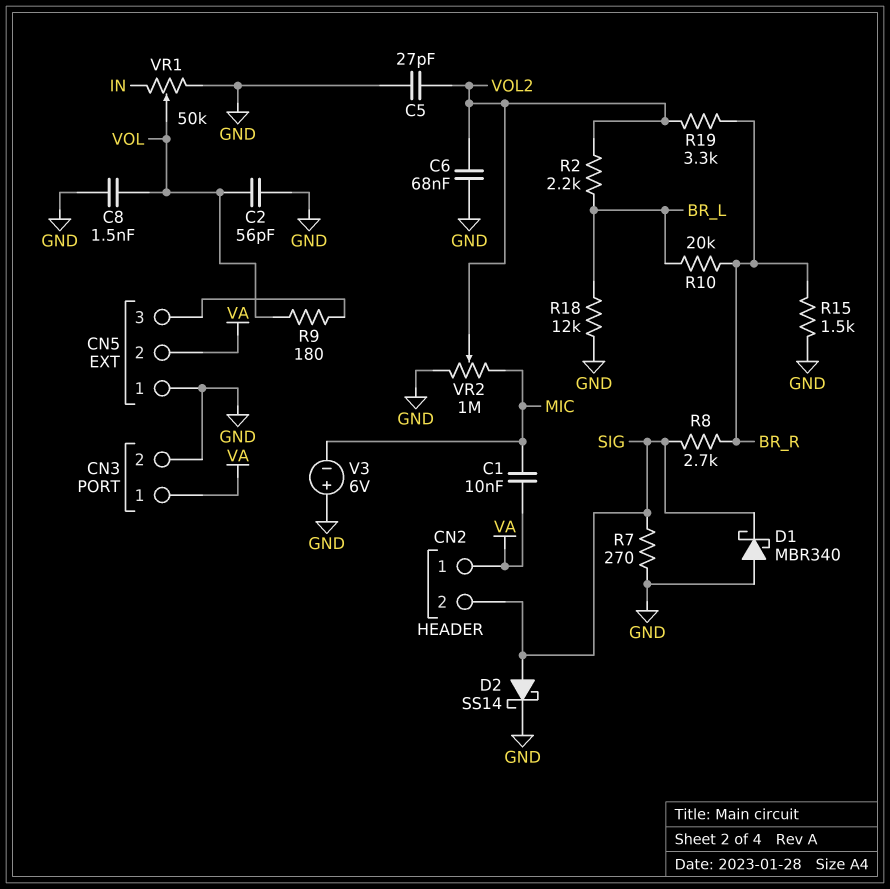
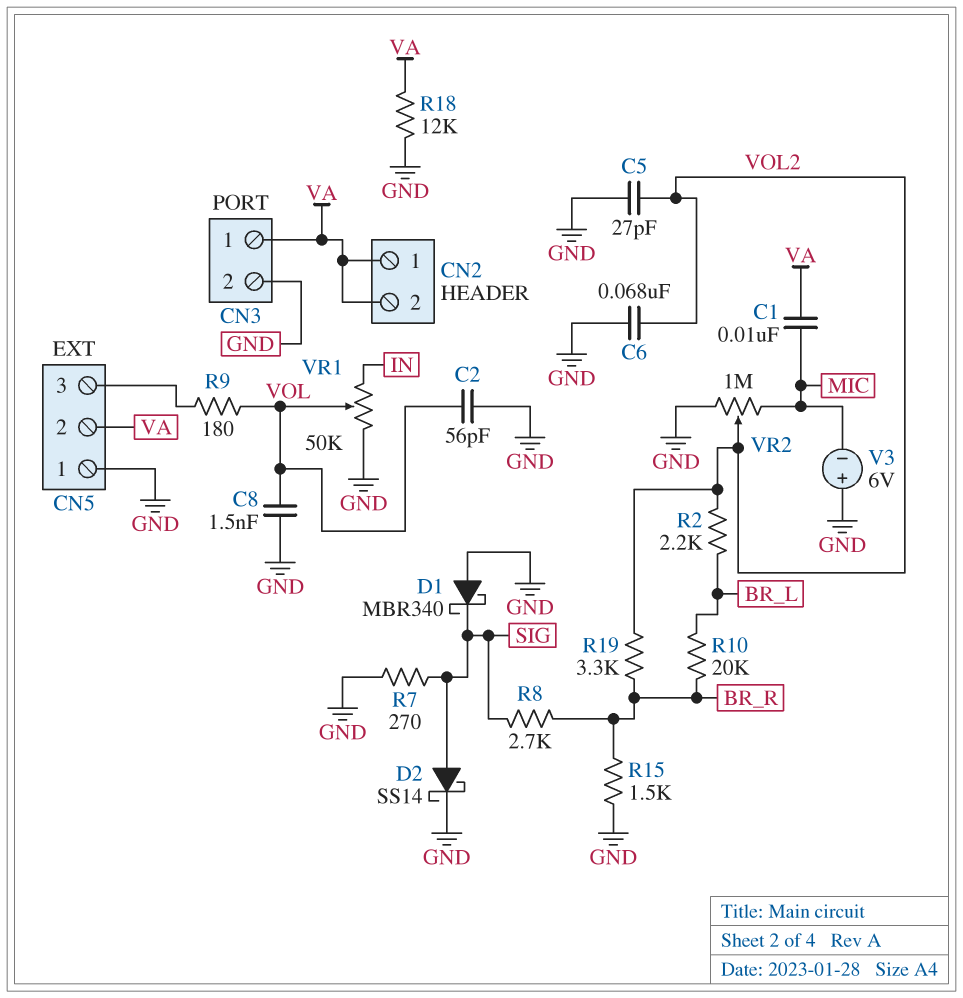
CN2 pin 2: SIG -> VA
R18: 12k (BR_L, GND) -> 12k (GND, VA)

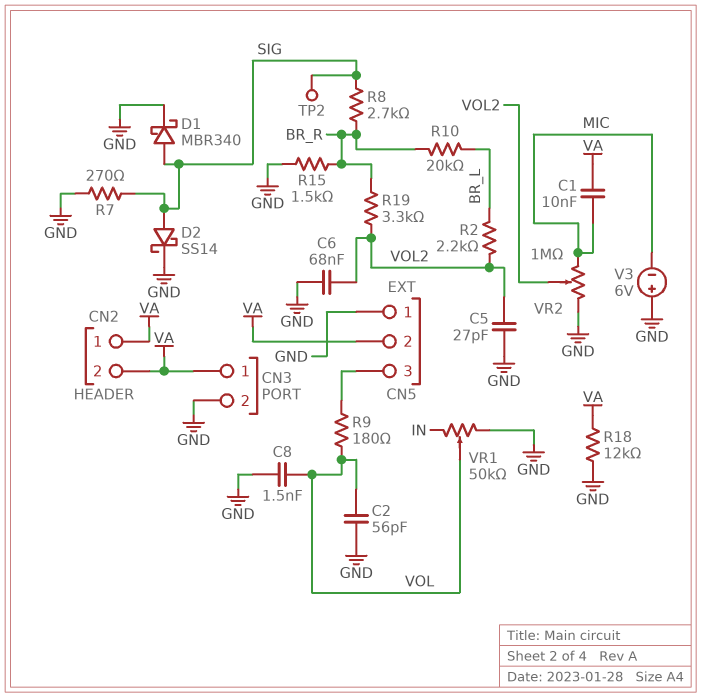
D1: schottky MBR340 (A GND, K SIG) -> schottky MBR340 (A SIG, K GND)
TP2: none -> test point (SIG)

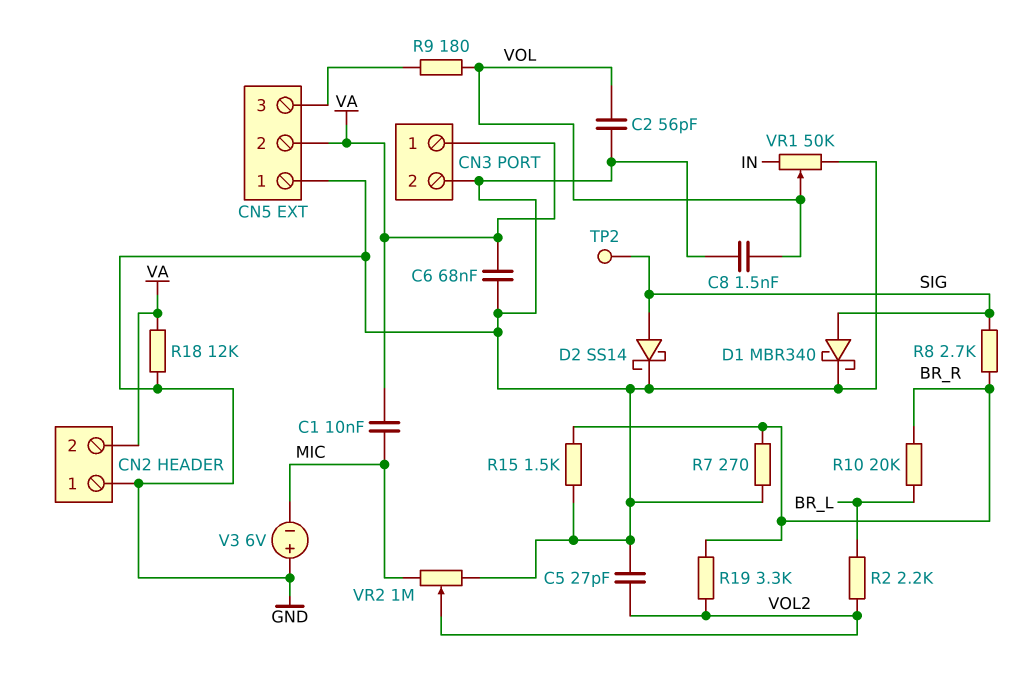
C6: 68nF (GND, VOL2) -> 68nF (GND, VA)
CN2 pin 1: VA -> GND
R7: 270 (GND, SIG) -> 270 (BR_R, GND)

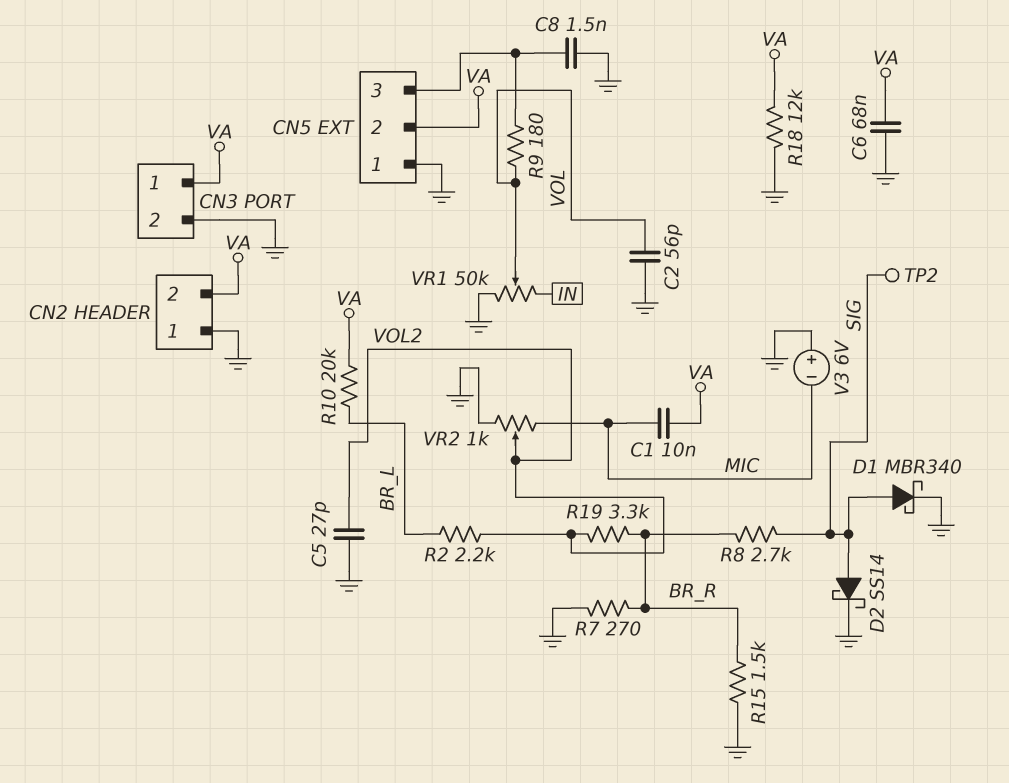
C8: 1.5nF (GND, VOL) -> 1.5nF (CN5/3, GND)
R10: 20k (BR_L, BR_R) -> 20k (BR_L, VA)
VR2: 1M (GND, MIC, wiper VOL2) -> 1k (GND, MIC, wiper VOL2)

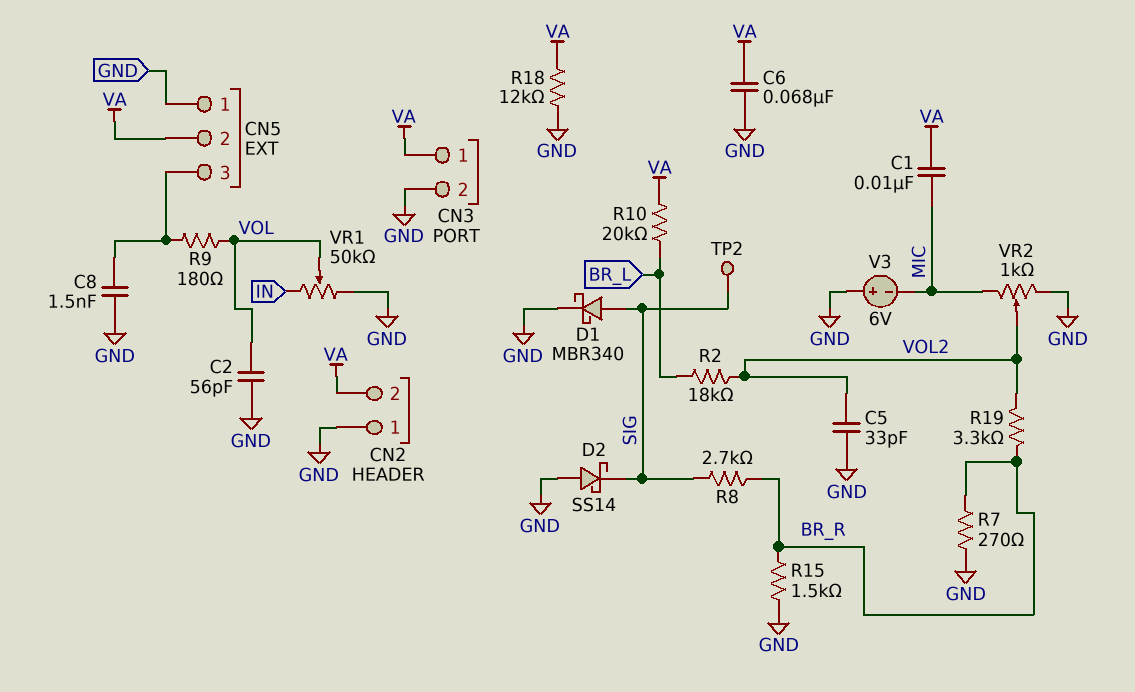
C5: 27pF (GND, VOL2) -> 33pF (GND, VOL2)
D2: schottky SS14 (A SIG, K GND) -> schottky SS14 (A GND, K SIG)
R2: 2.2k (BR_L, VOL2) -> 18k (BR_L, VOL2)

